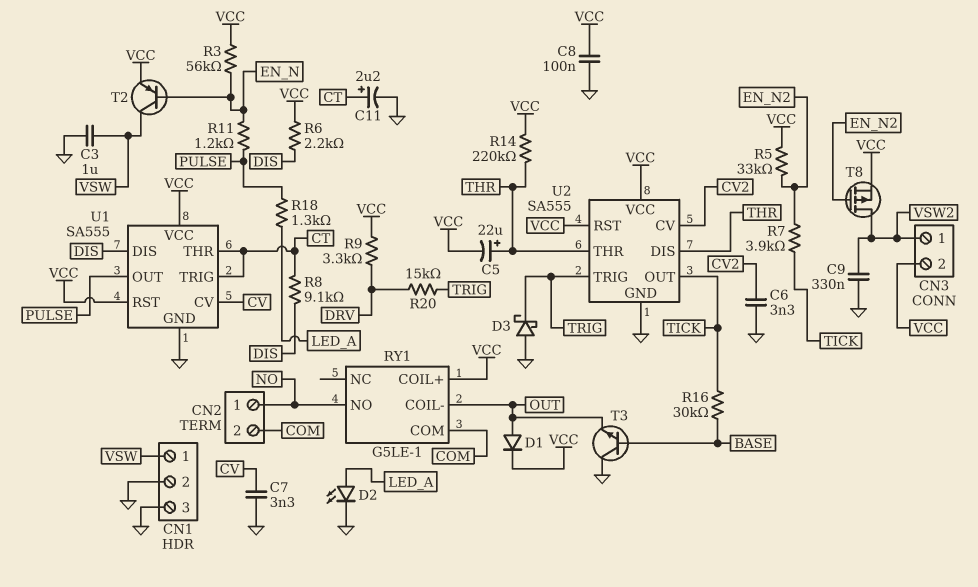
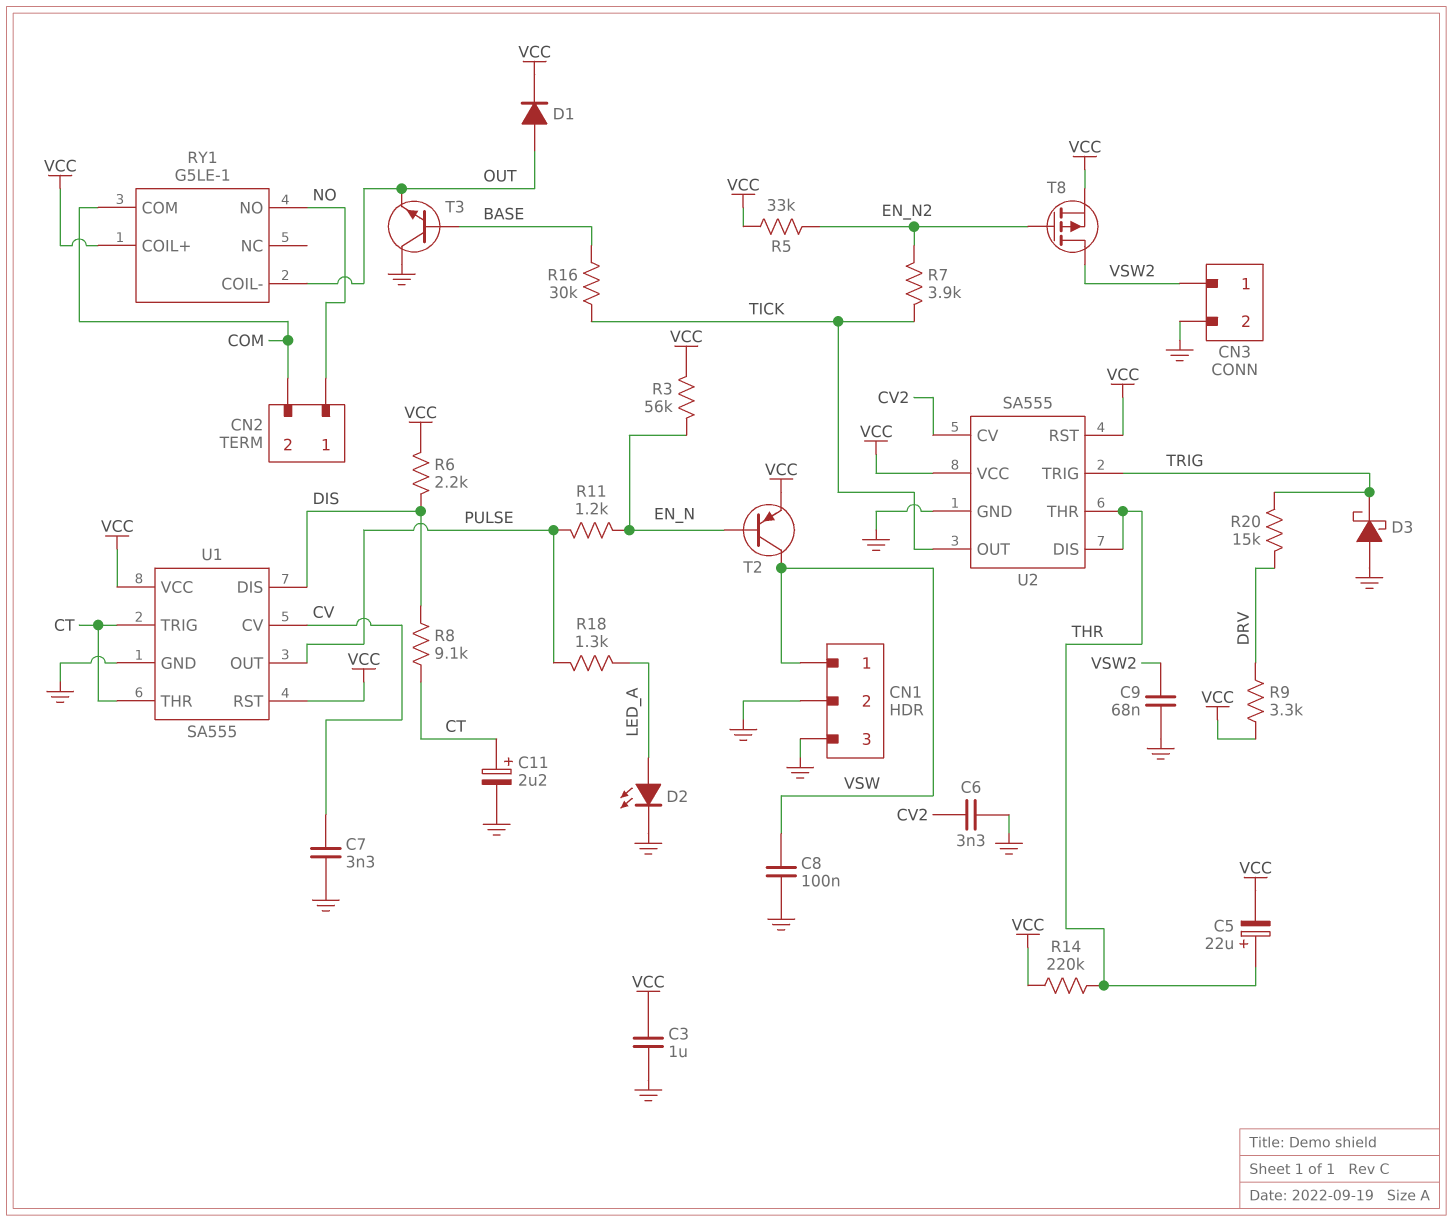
C3: 1uF (GND, VSW) -> 1uF (GND, VCC)
C8: 100nF (GND, VCC) -> 100nF (GND, VSW)
C9: 330nF (GND, VSW2) -> 68nF (GND, VSW2)
CN3 pin 2: VCC -> GND

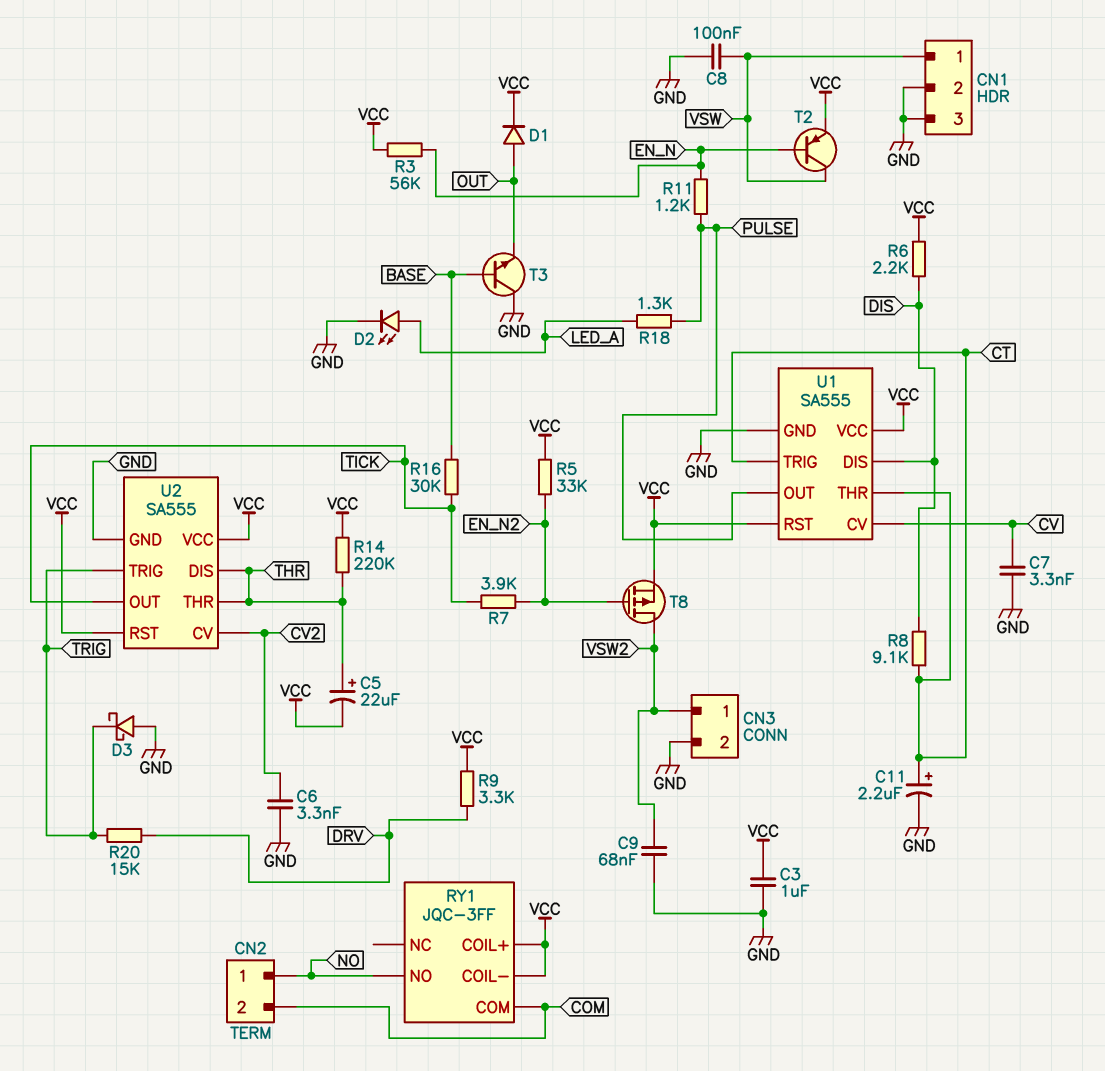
RY1: G5LE-1 -> JQC-3FF
RY1 pin COIL-: OUT -> VCC

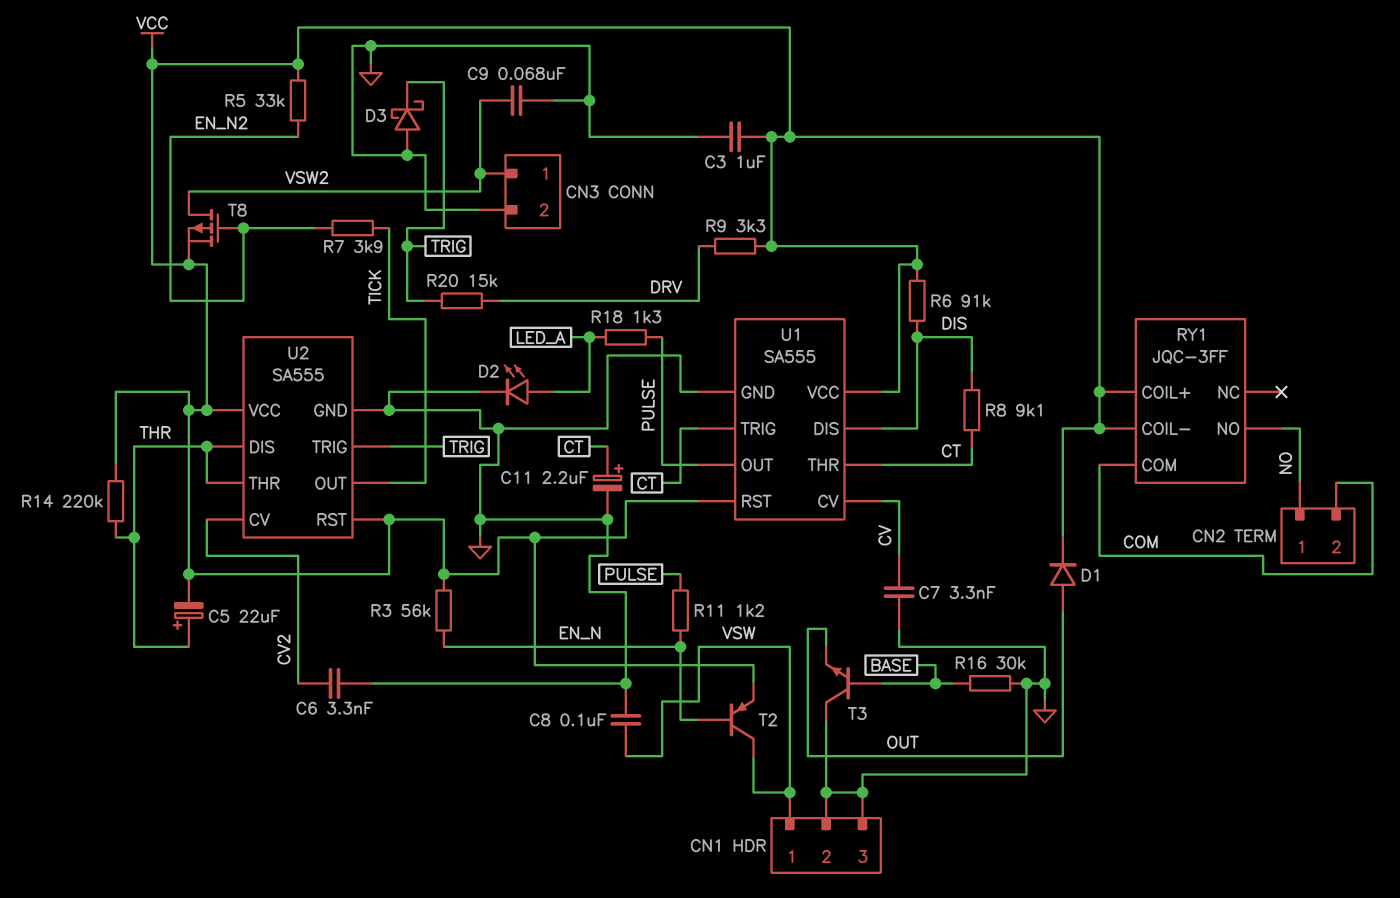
R6: 2.2k (DIS, VCC) -> 91k (DIS, VCC)
R16: 30k (BASE, TICK) -> 30k (BASE, GND)

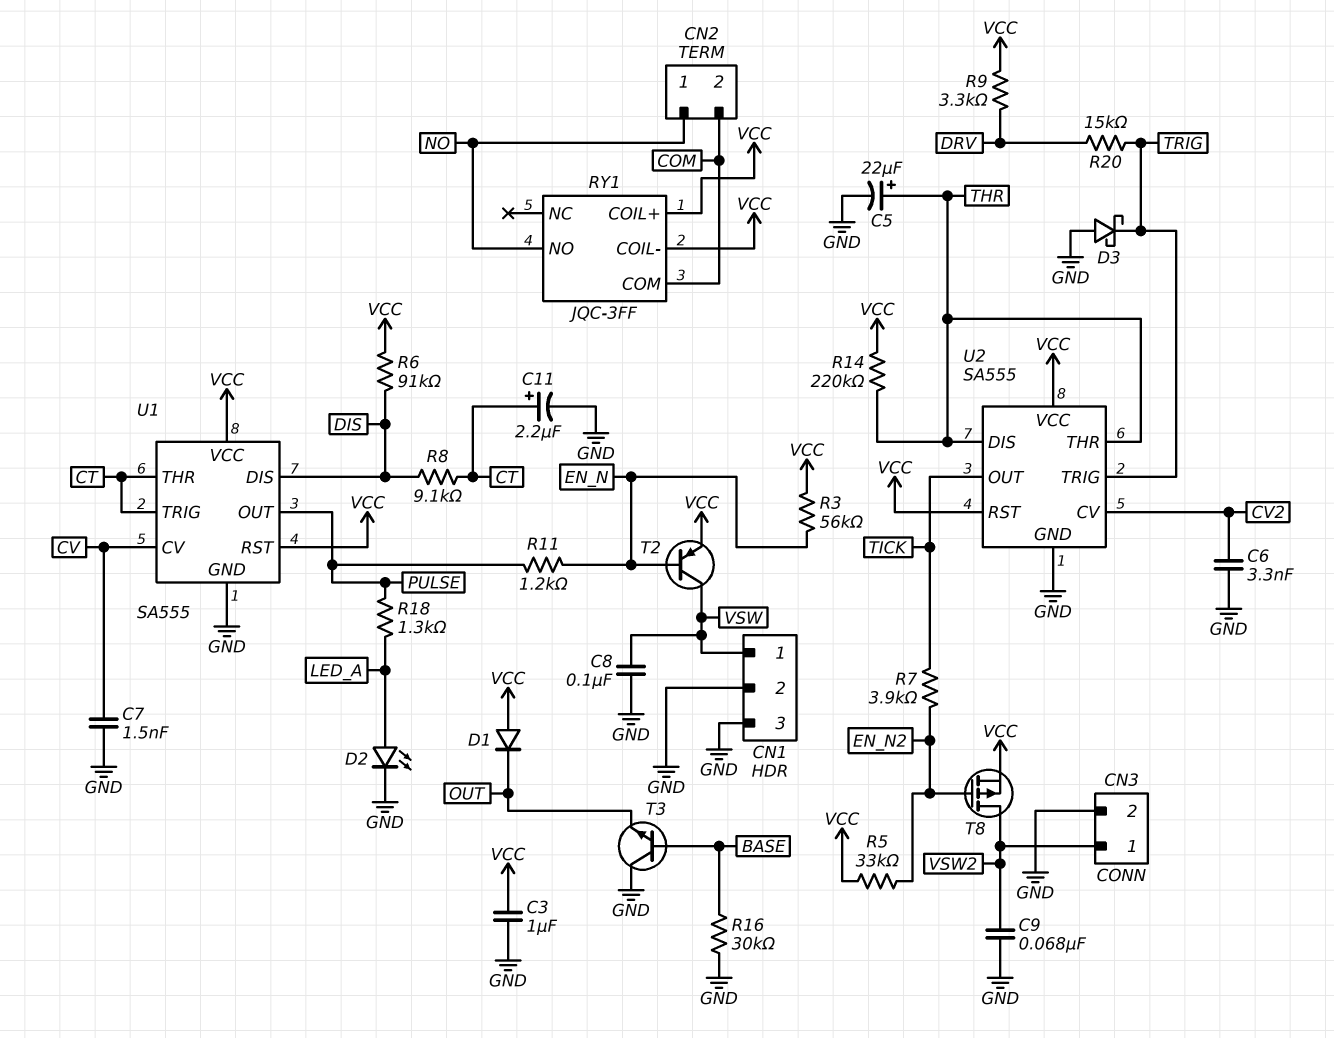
C5: 22uF (plus THR, minus VCC) -> 22uF (plus THR, minus GND)
C7: 3.3nF (CV, GND) -> 1.5nF (CV, GND)
D1: diode (A OUT, K VCC) -> diode (A VCC, K OUT)

